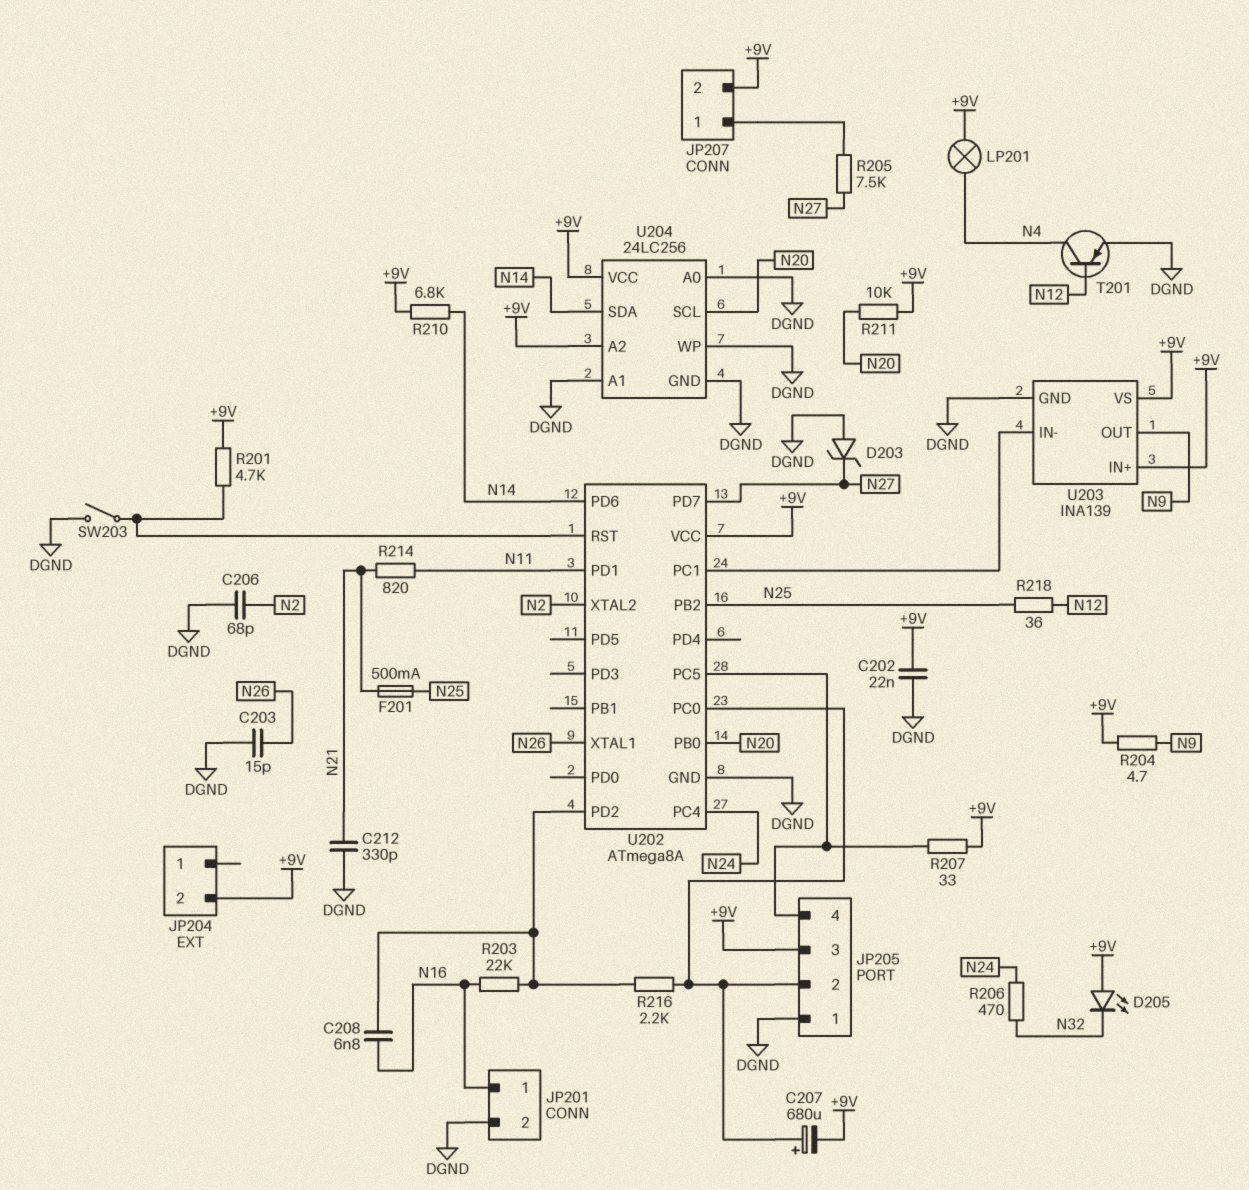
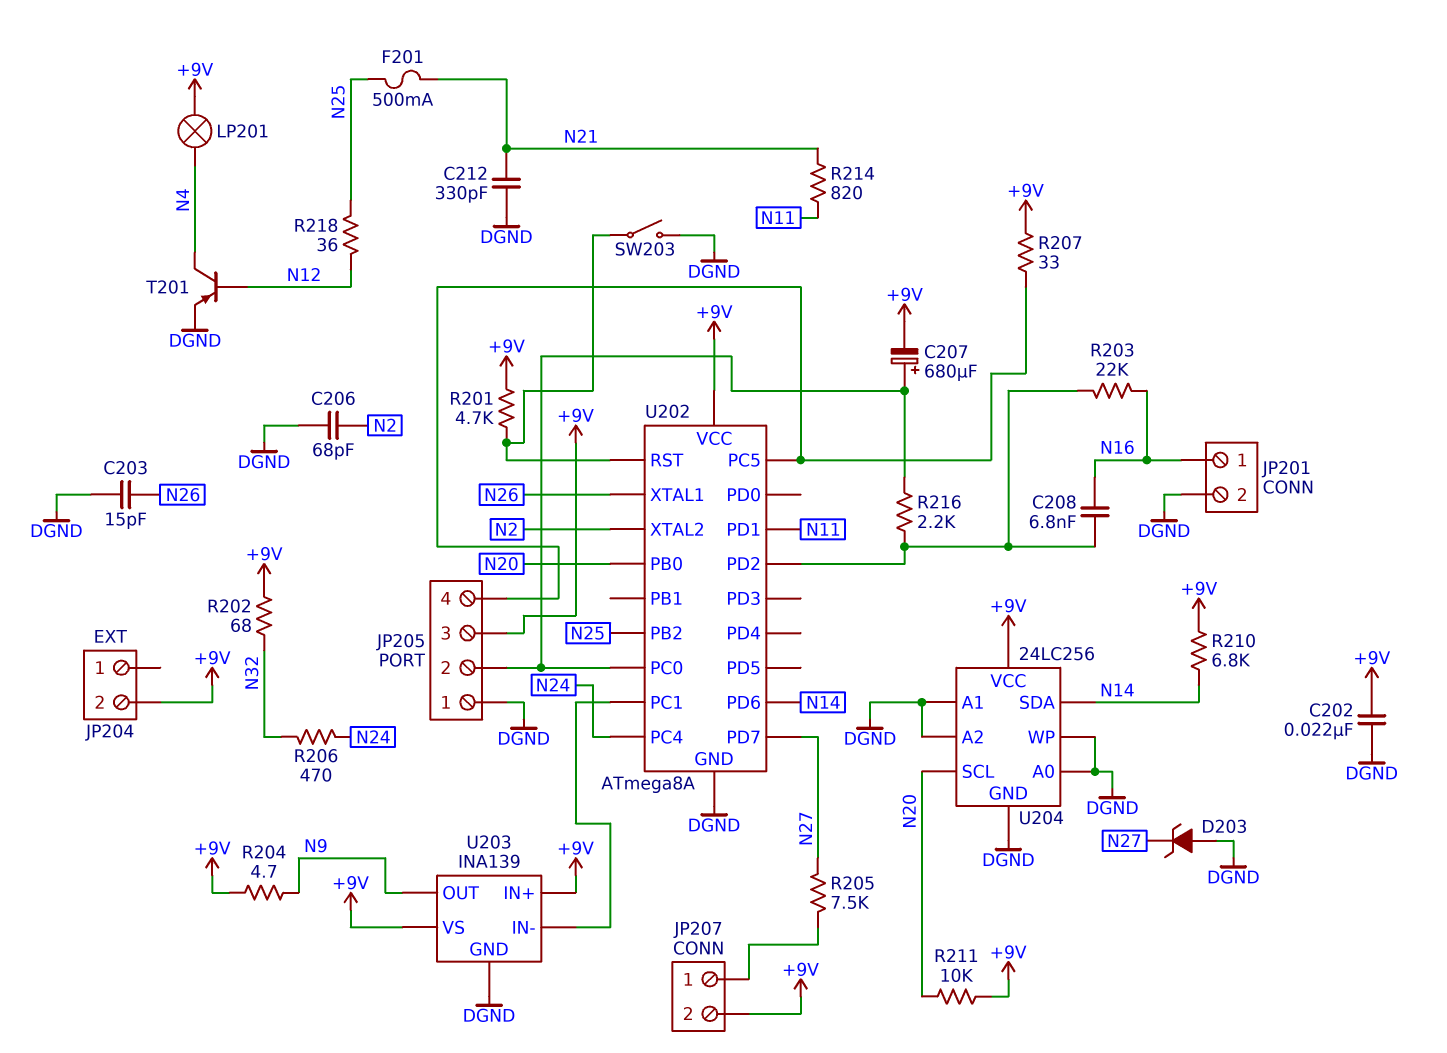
D205: LED (A +9V, K N32) -> none
R202: none -> 68 (+9V, N32)
U204 pin A2: +9V -> DGND

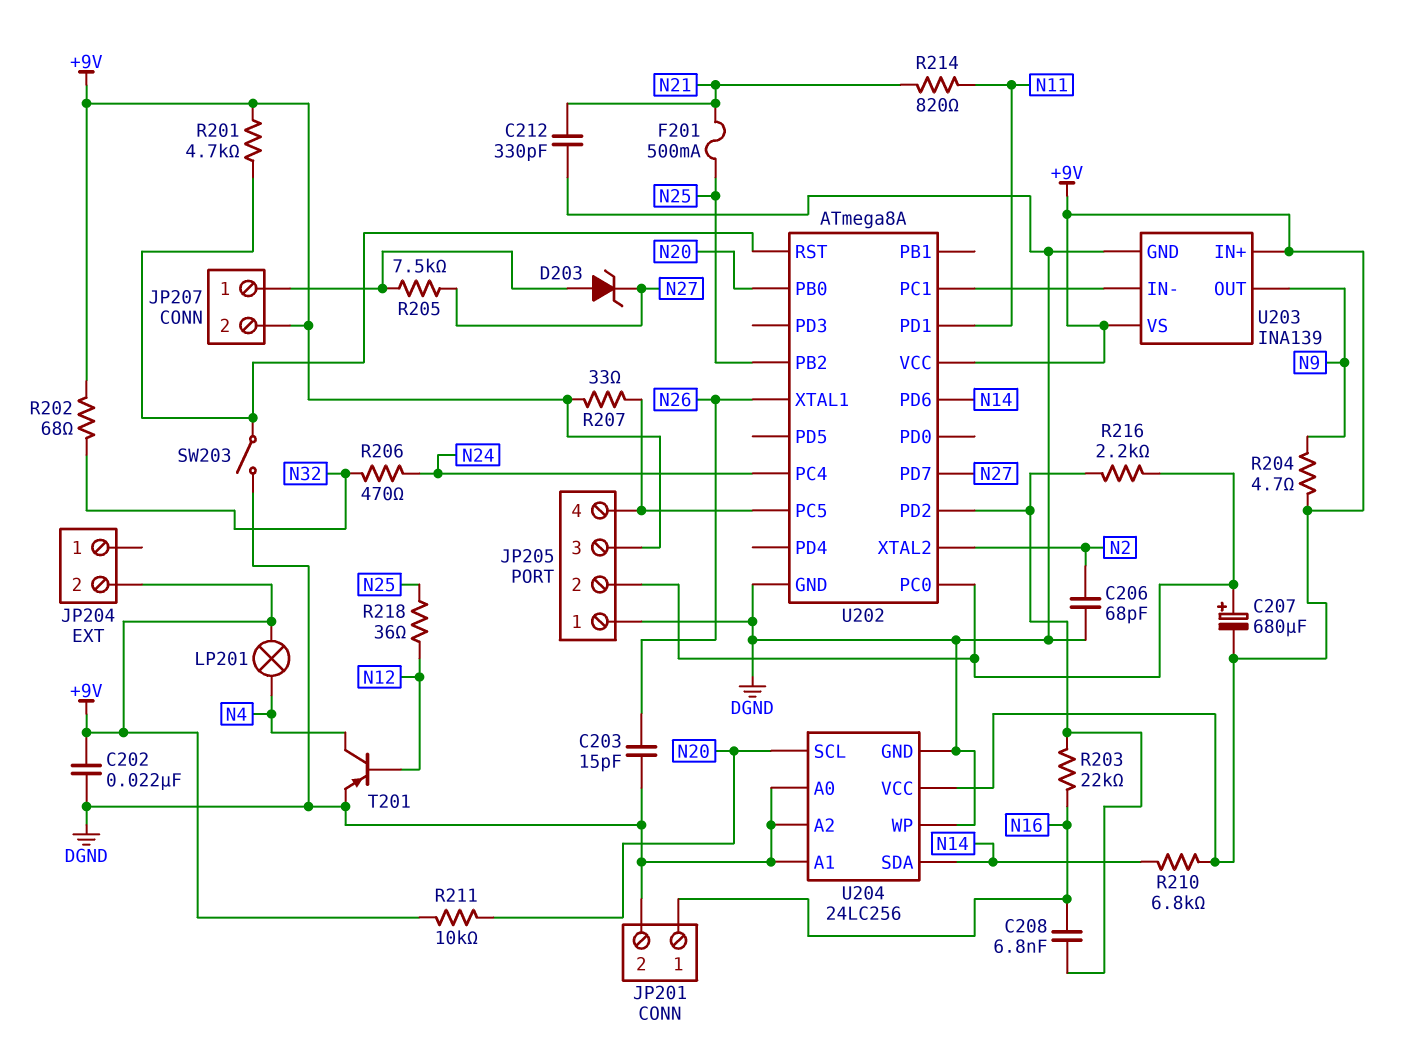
D203: zener (A DGND, K N27) -> zener (A JP207/1, K N27)

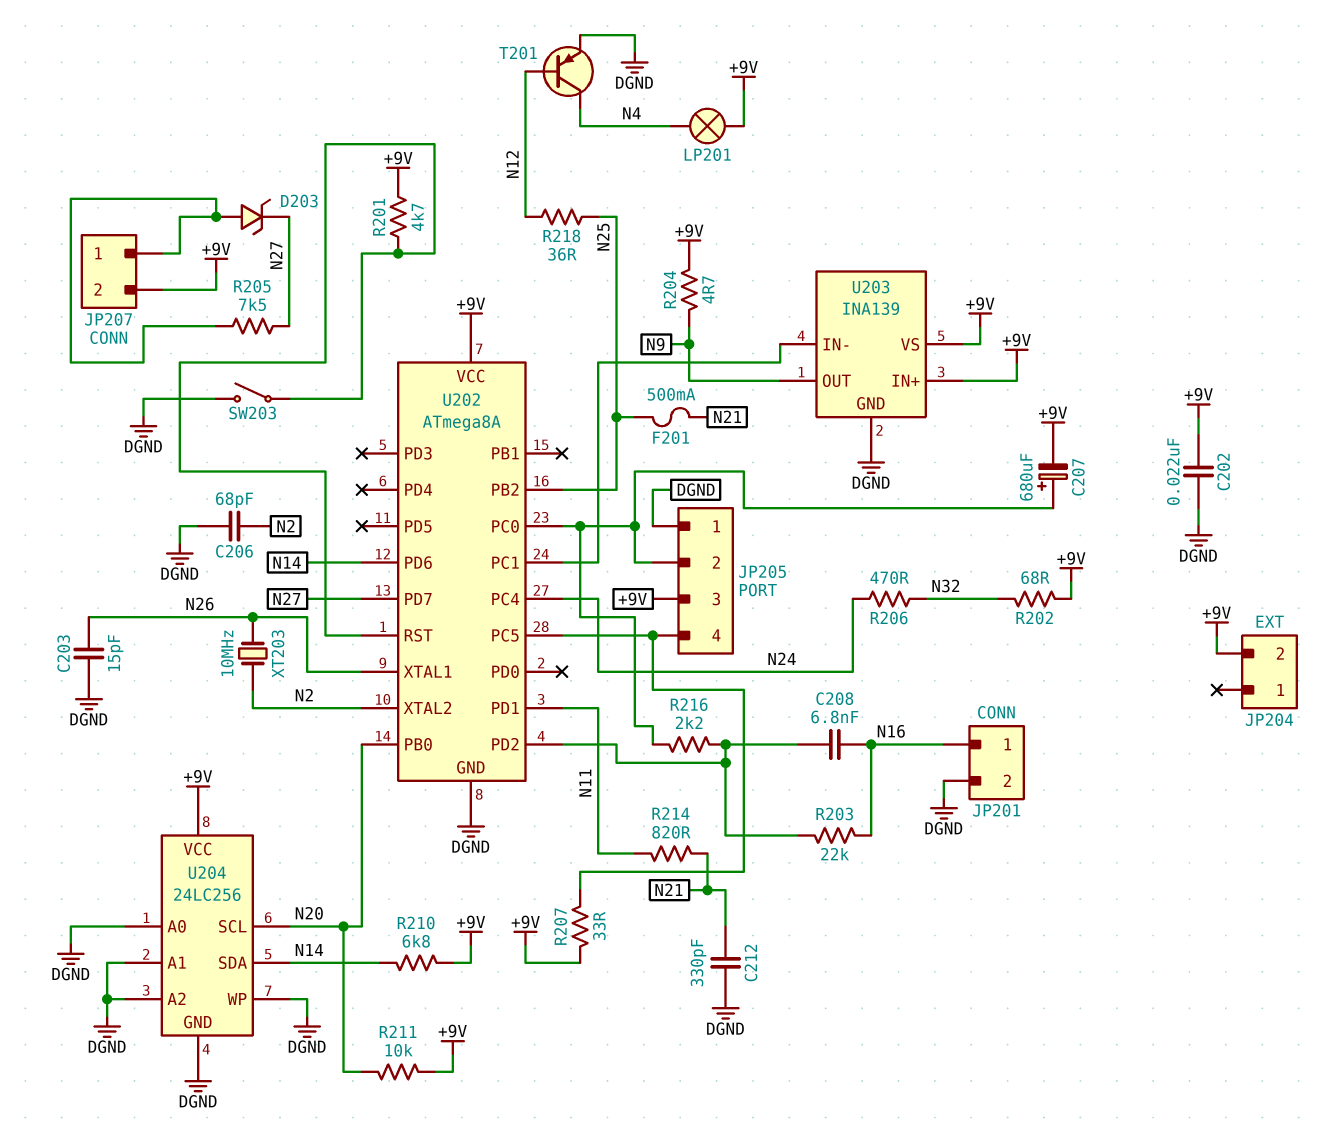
XT203: none -> 10MHz (N2, N26)

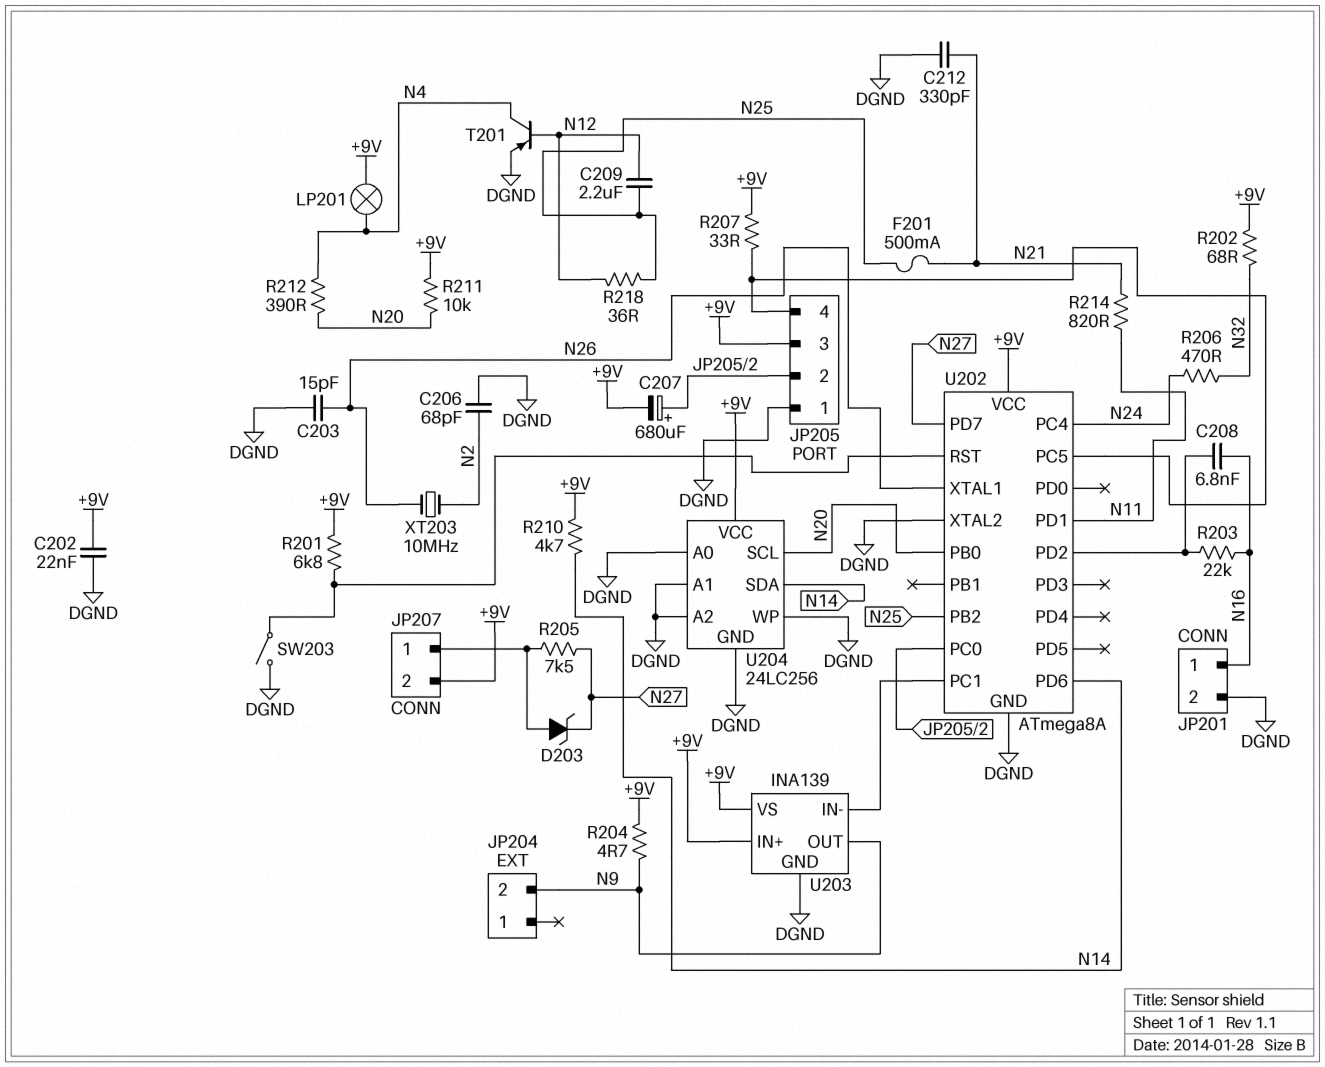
C209: none -> 2.2uF (N12, N25)
JP204 pin 2: +9V -> N9
R201: 4.7k (+9V, U202/RST) -> 6.8k (+9V, U202/RST)
R210: 6.8k (+9V, N14) -> 4.7k (+9V, N14)
R212: none -> 390 (N4, N20)
R216: 2.2k (JP205/2, U202/PD2) -> none
U202 pin XTAL2: N2 -> DGND

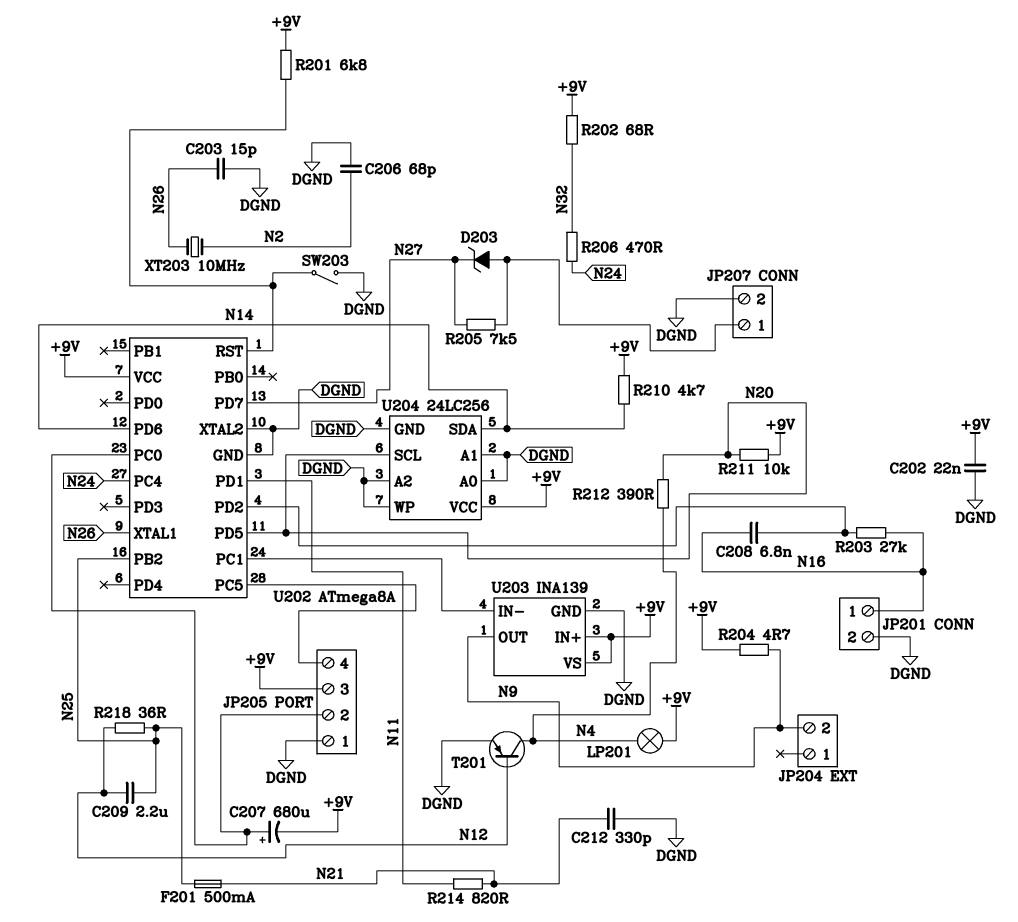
JP207 pin 2: +9V -> DGND
R203: 22k (N16, U202/PD2) -> 27k (N16, U202/PD2)
R207: 33 (+9V, JP205/4) -> none
U202 pin PB0: N20 -> none
U202 pin PD5: none -> N20

